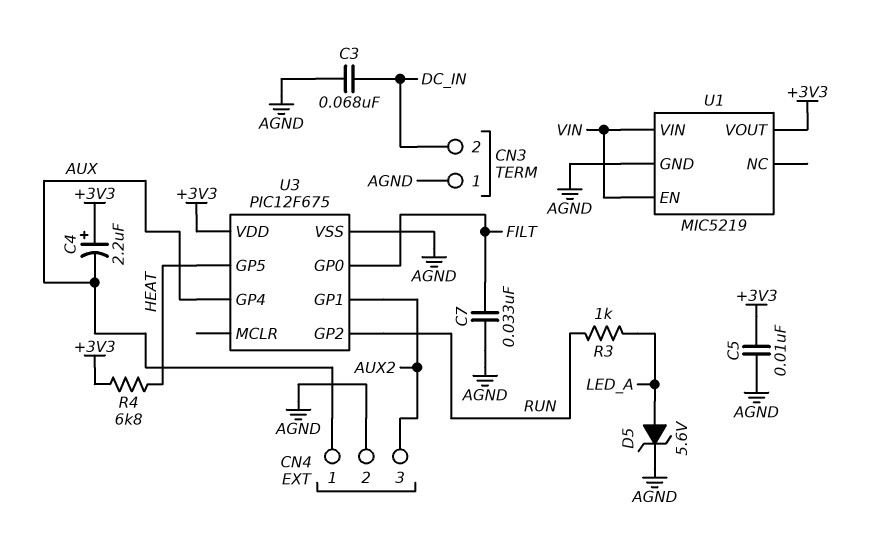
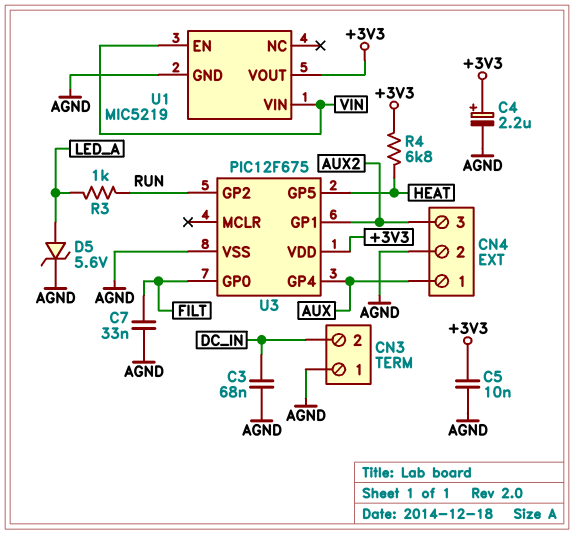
C4: 2.2uF (plus +3V3, minus AUX) -> 2.2uF (plus +3V3, minus AGND)

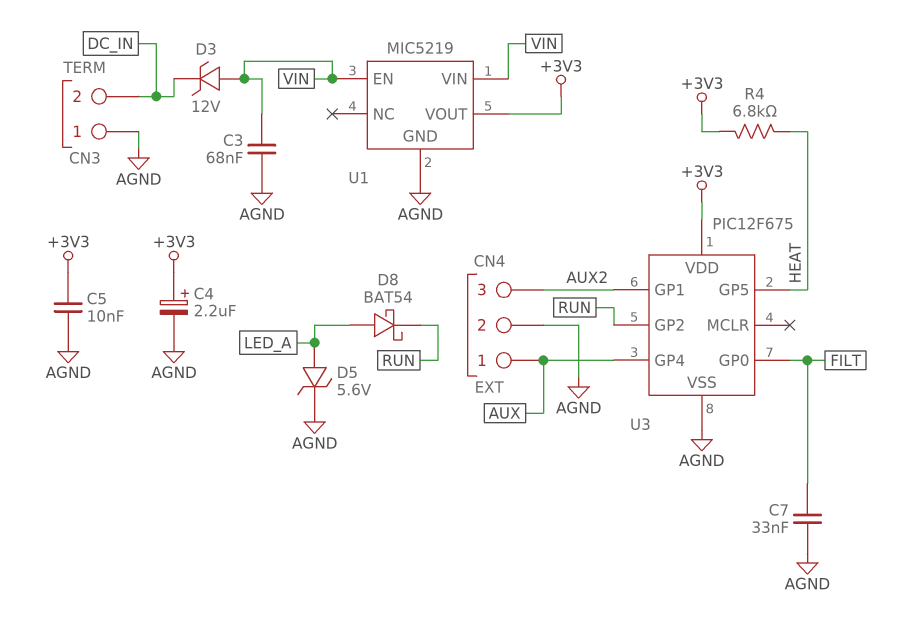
C3: 68nF (AGND, DC_IN) -> 68nF (AGND, VIN)
D3: none -> zener 12V (A VIN, K DC_IN)
D8: none -> schottky BAT54 (A LED_A, K RUN)
R3: 1k (LED_A, RUN) -> none

